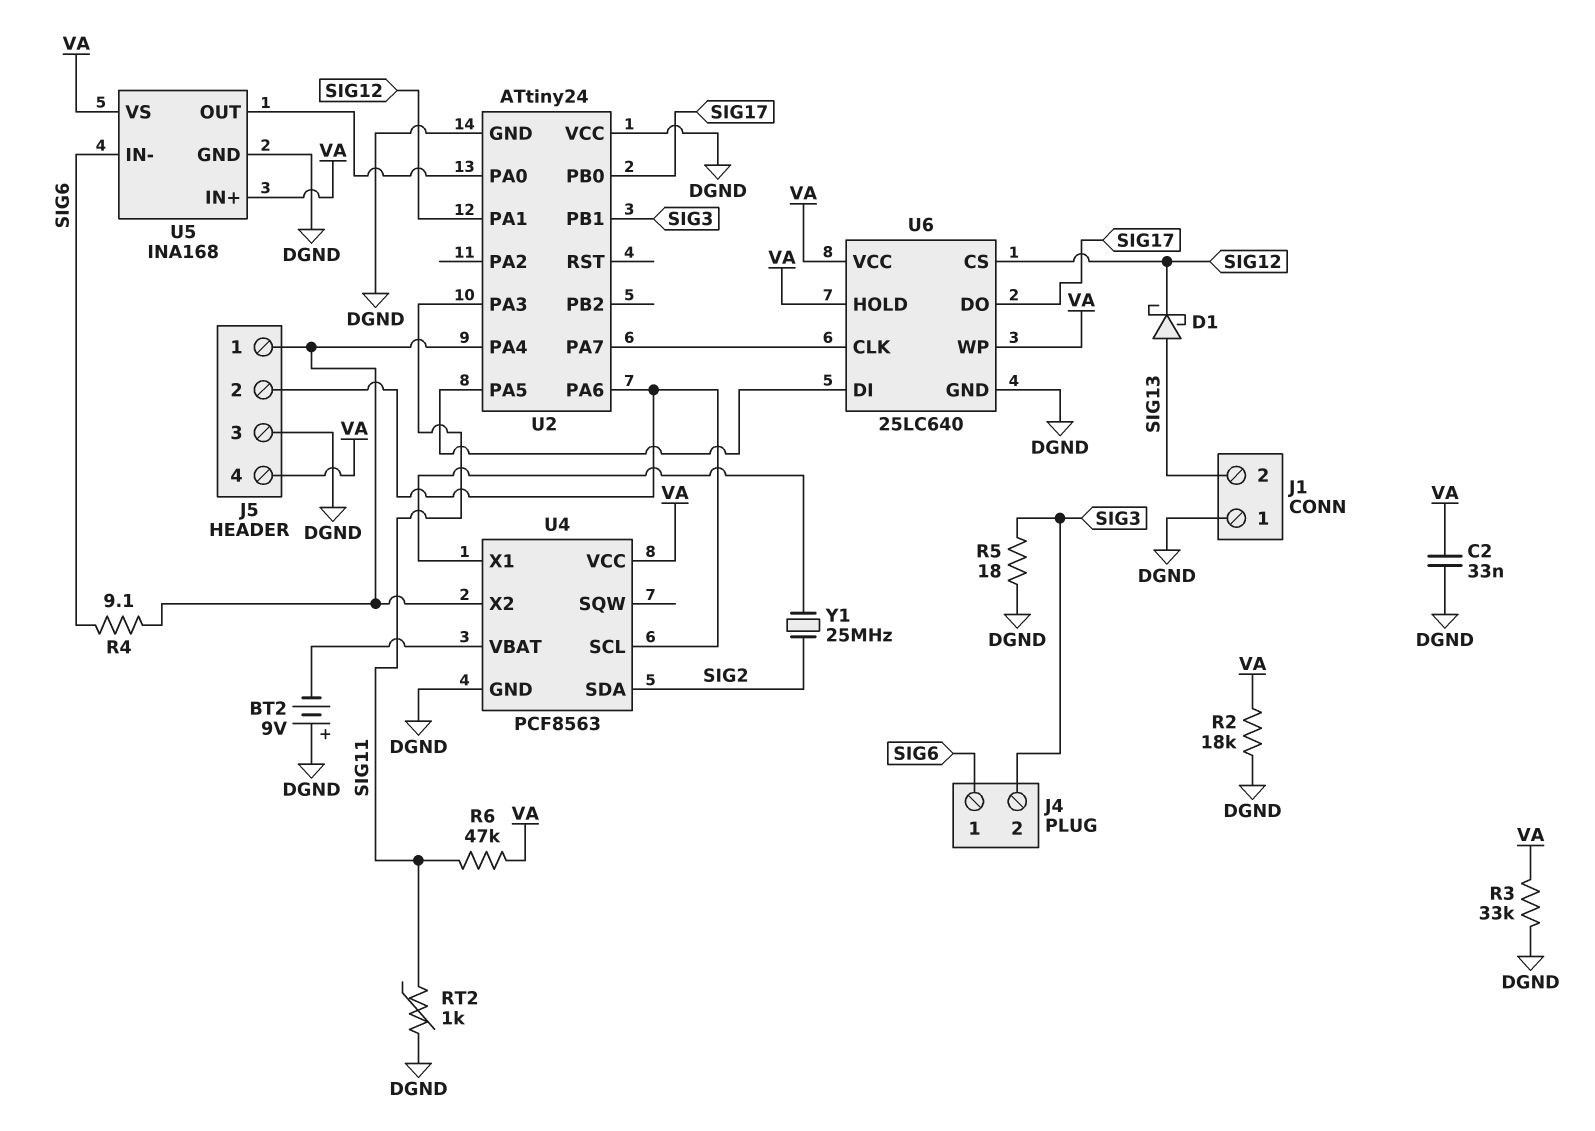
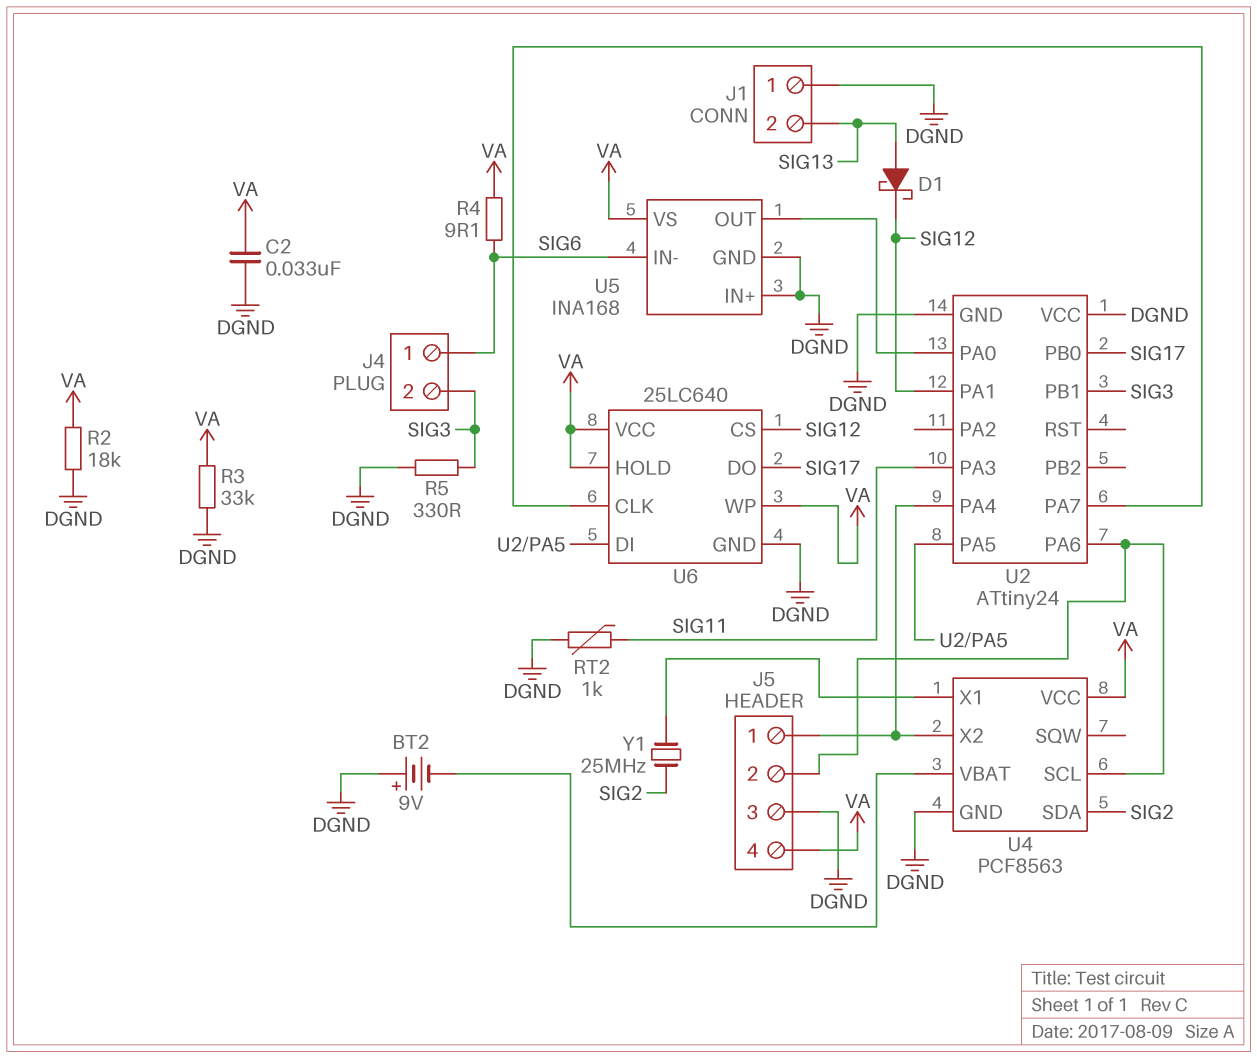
R4: 9.1 (J5/1, SIG6) -> 9.1 (SIG6, VA)
R5: 18 (DGND, SIG3) -> 330 (DGND, SIG3)
R6: 47k (SIG11, VA) -> none
U5 pin IN+: VA -> DGND

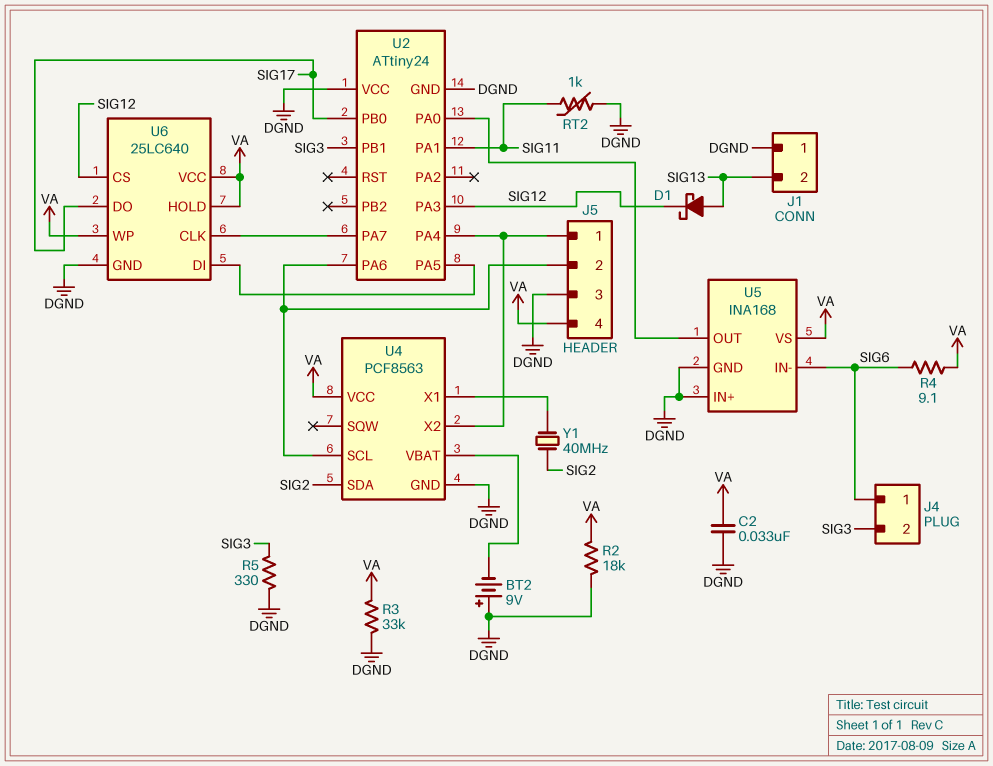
U2 pin PA1: SIG12 -> SIG11
U2 pin PA3: SIG11 -> SIG12
Y1: 25MHz (SIG2, U4/X1) -> 40MHz (SIG2, U4/X1)

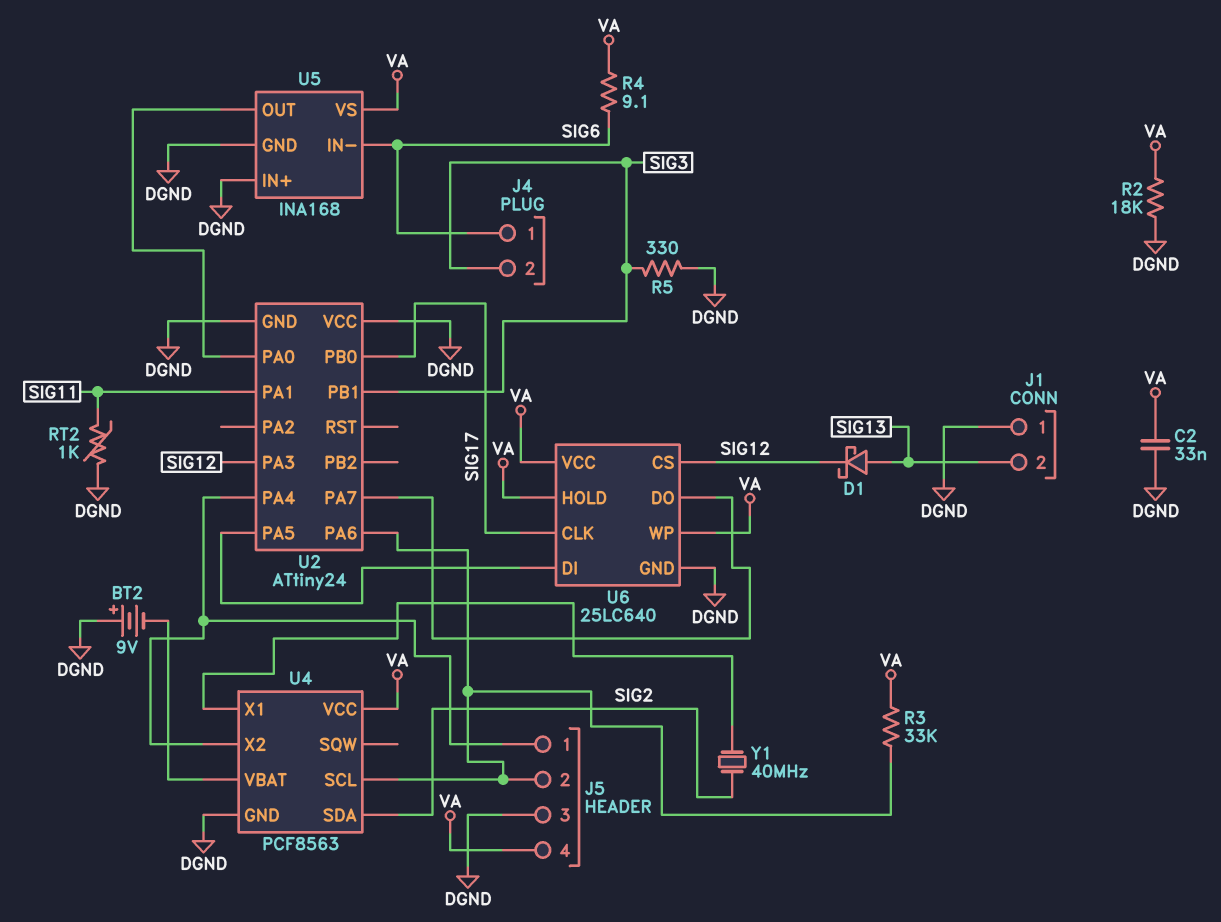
R3: 33k (DGND, VA) -> 33k (J5/2, VA)
U6 pin CLK: U2/PA7 -> SIG17
U6 pin DO: SIG17 -> U2/PA7

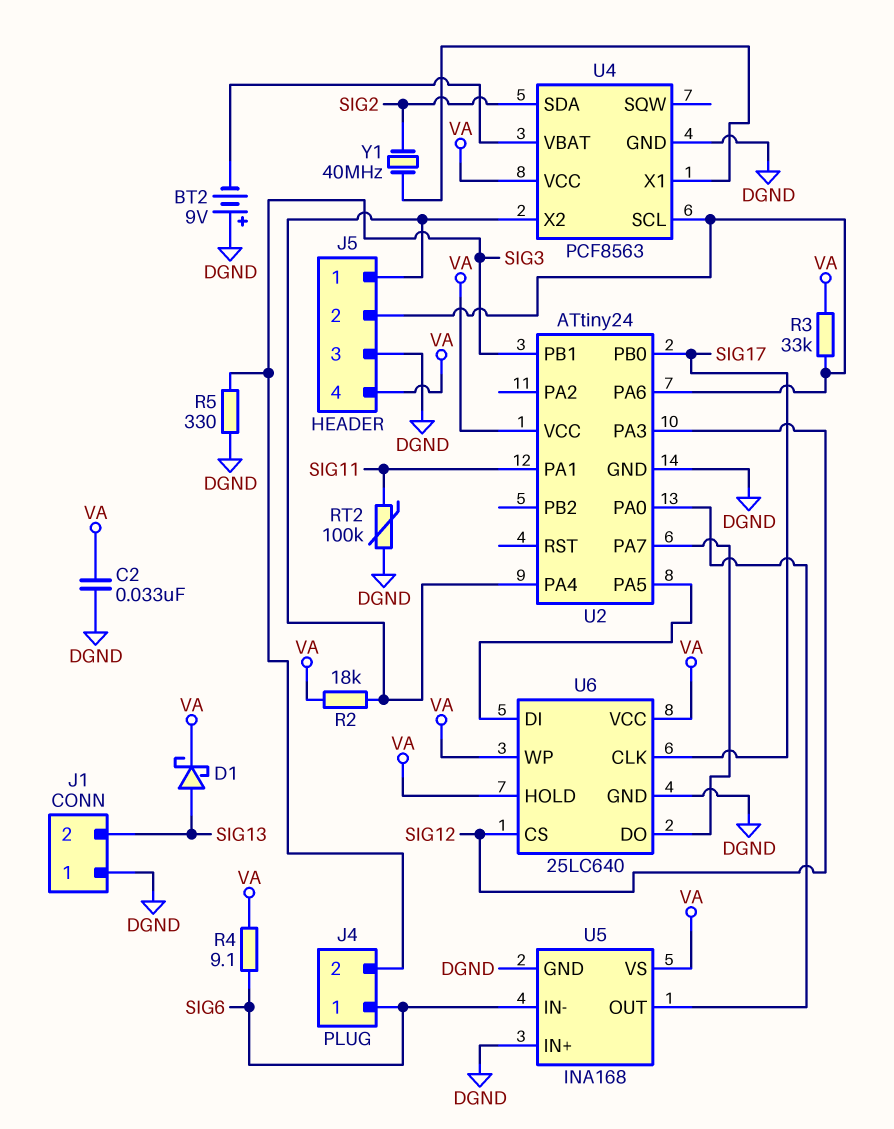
D1: schottky (A SIG13, K SIG12) -> schottky (A SIG13, K VA)
R2: 18k (DGND, VA) -> 18k (J5/1, VA)
RT2: 1k (DGND, SIG11) -> 100k (DGND, SIG11)
U2 pin VCC: DGND -> VA

